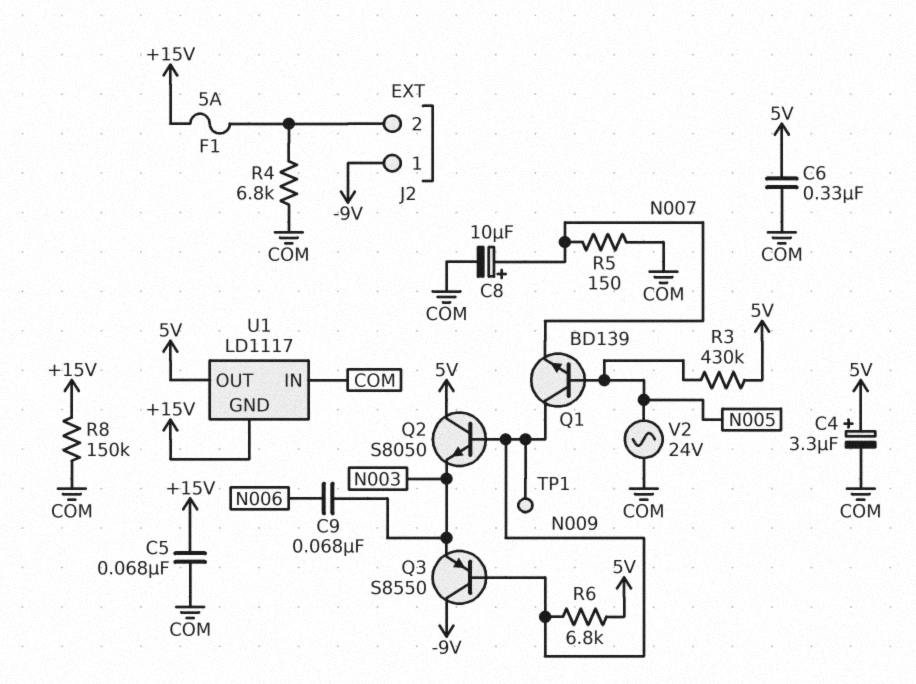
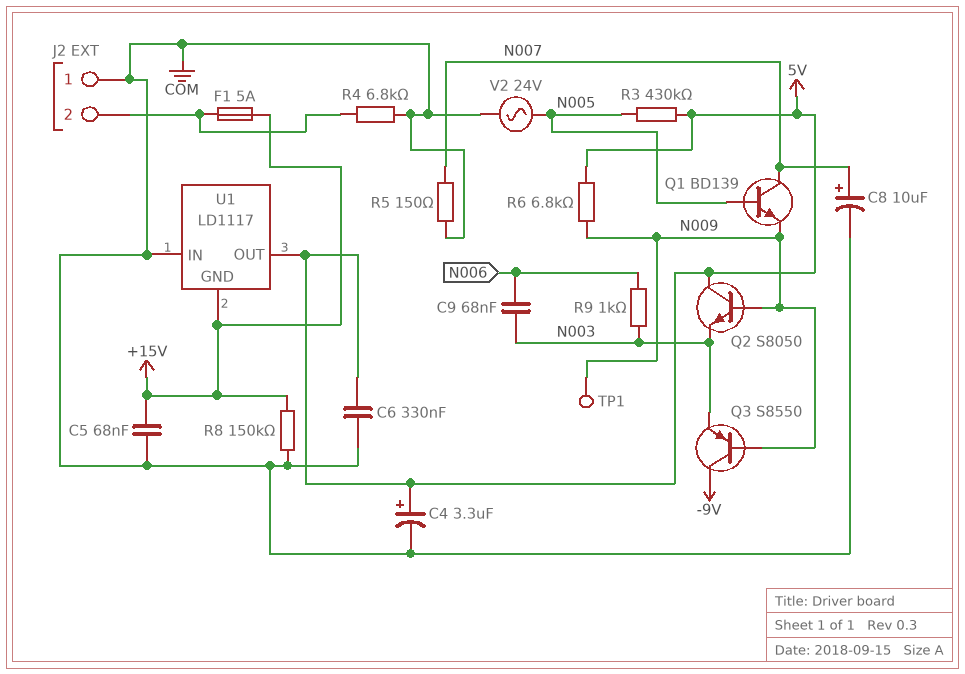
J2 pin 1: -9V -> COM
Q1: NPN BD139 (B N005, C N009, E N007) -> NPN BD139 (B N005, C N007, E N009)
R9: none -> 1k (N003, N006)

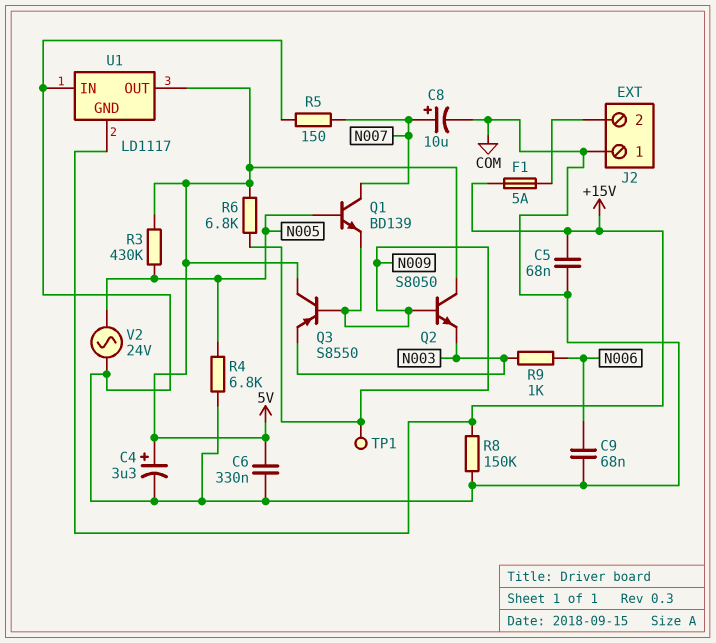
C9: 68nF (N003, N006) -> 68nF (COM, N006)
Q3: PNP S8550 (B N009, C -9V, E N003) -> PNP S8550 (B N009, C 5V, E N003)
R4: 6.8k (COM, J2/2) -> 6.8k (COM, N005)

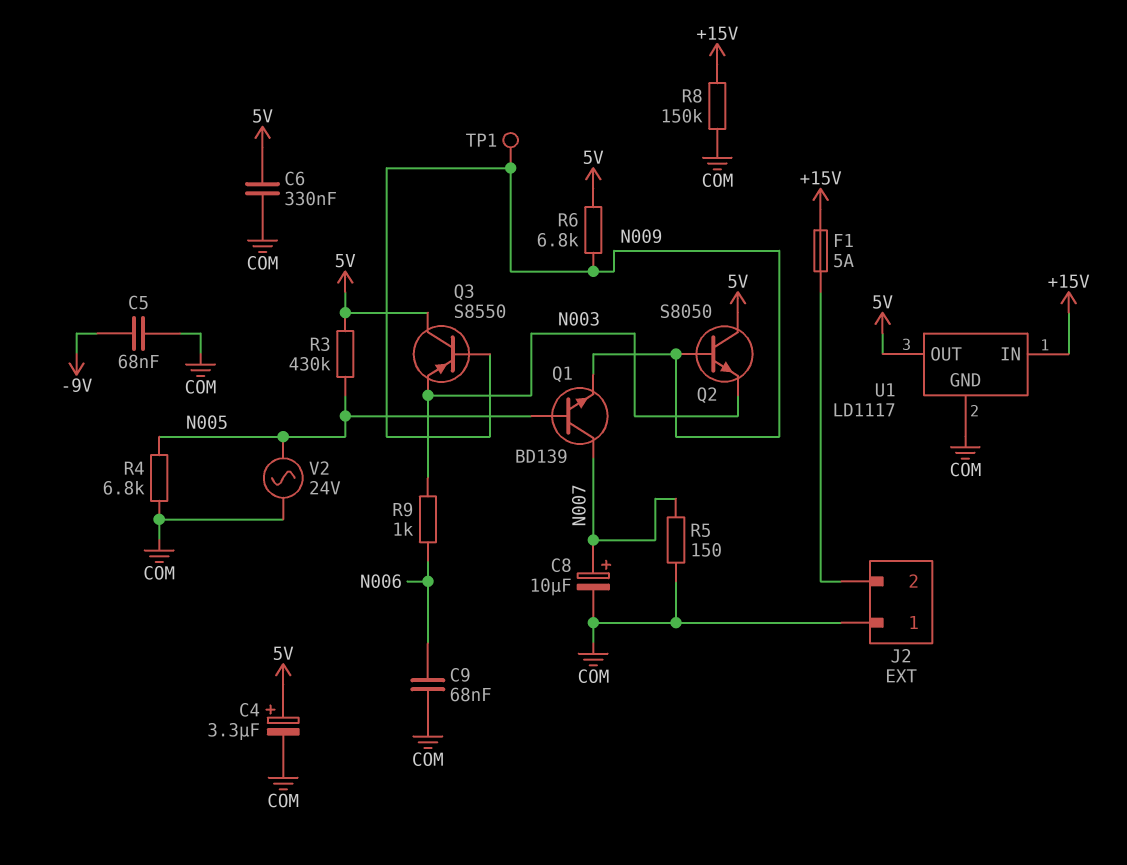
C5: 68nF (+15V, COM) -> 68nF (-9V, COM)
U1 pin GND: +15V -> COM
U1 pin IN: COM -> +15V

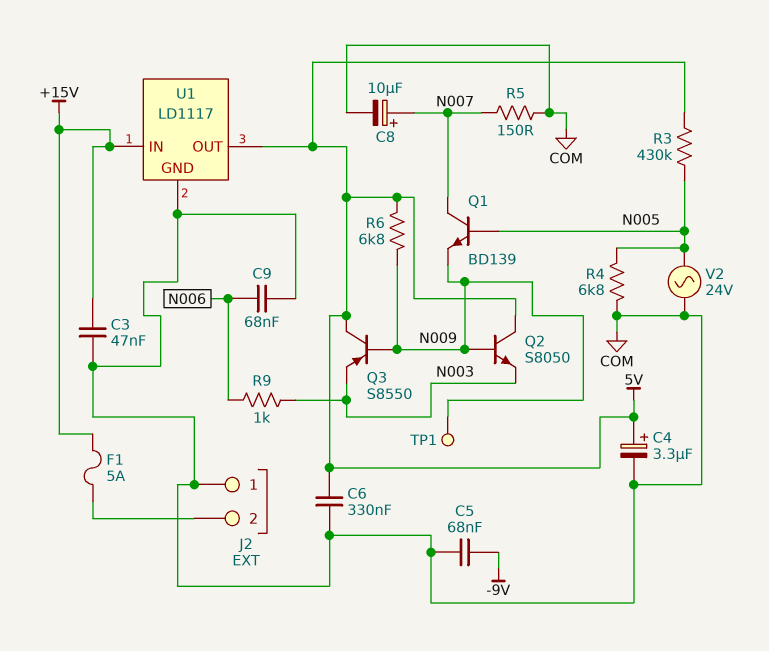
C3: none -> 47nF (+15V, COM)
R8: 150k (+15V, COM) -> none

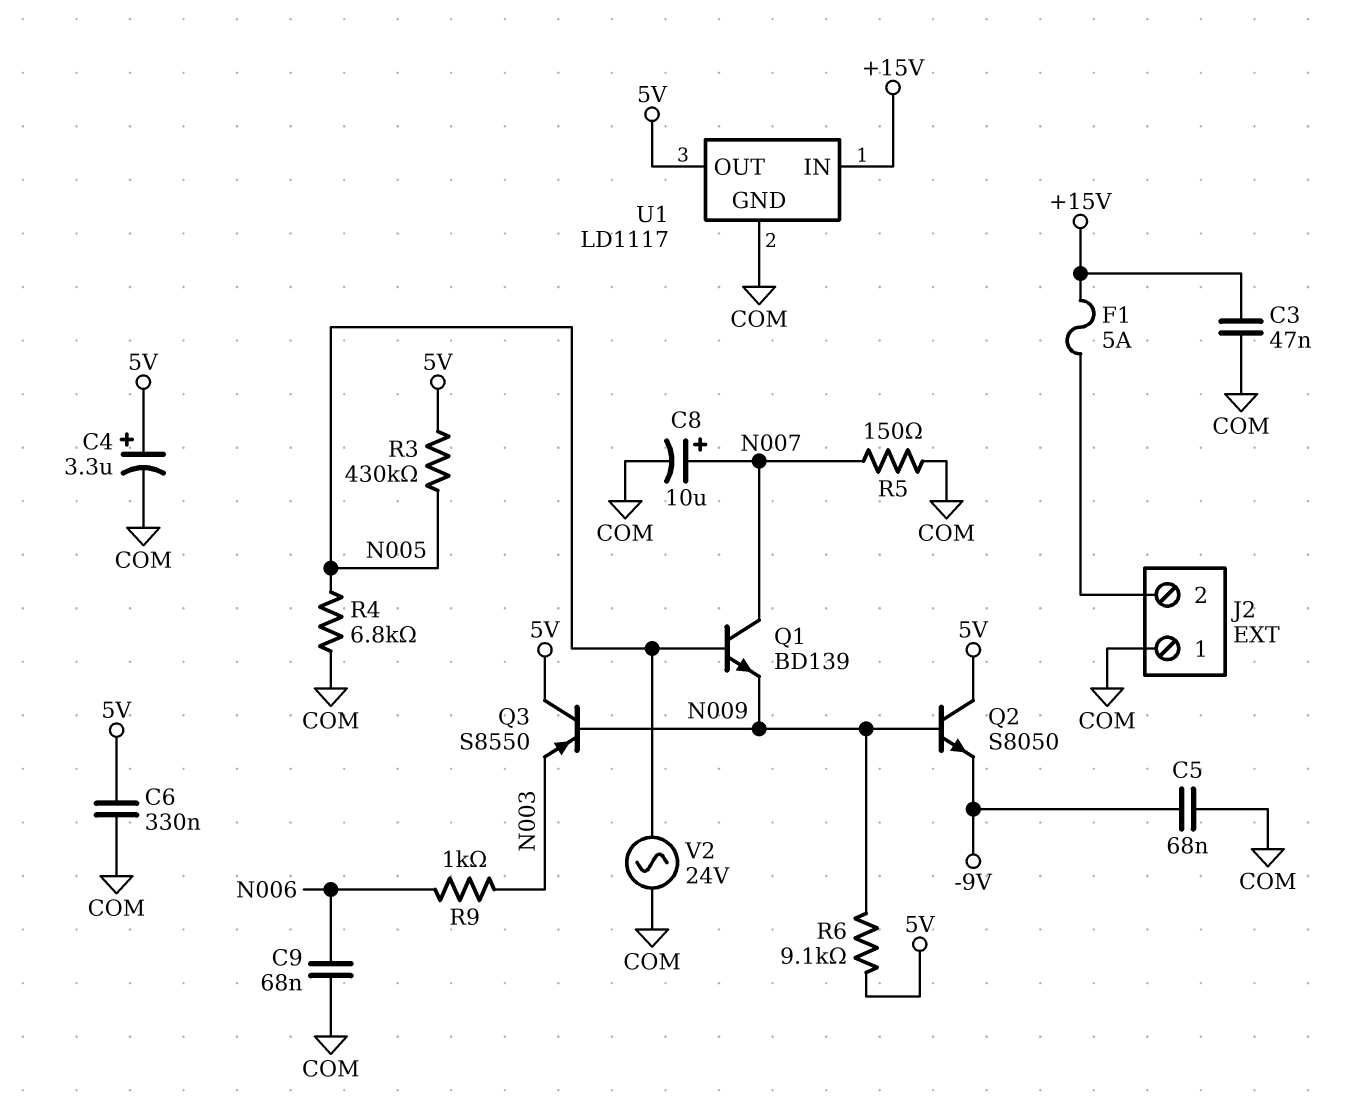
Q2: NPN S8050 (B N009, C 5V, E N003) -> NPN S8050 (B N009, C 5V, E -9V)
R6: 6.8k (5V, N009) -> 9.1k (5V, N009)
TP1: test point (N009) -> none

